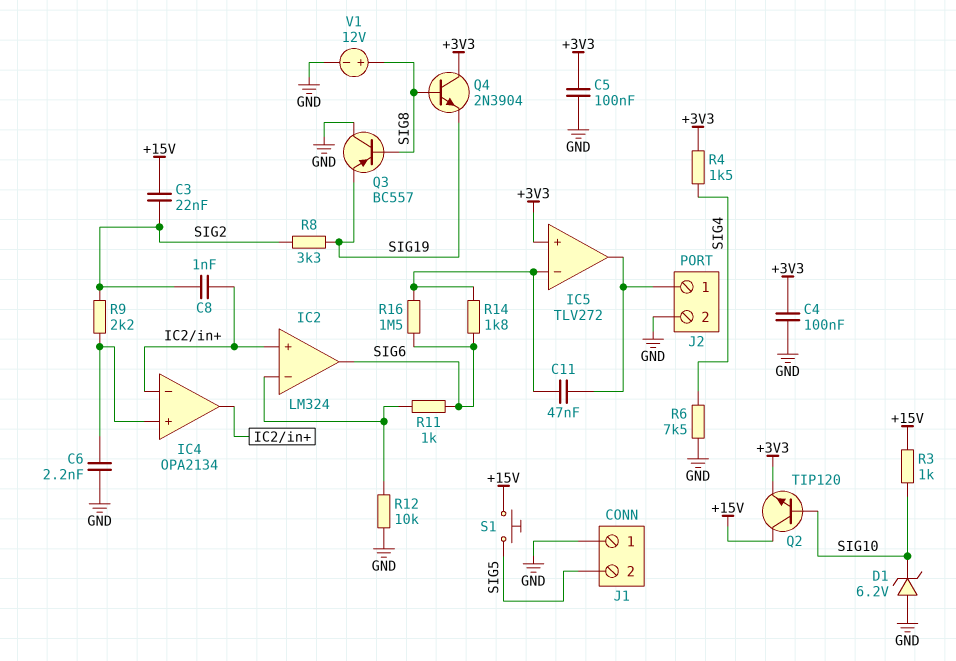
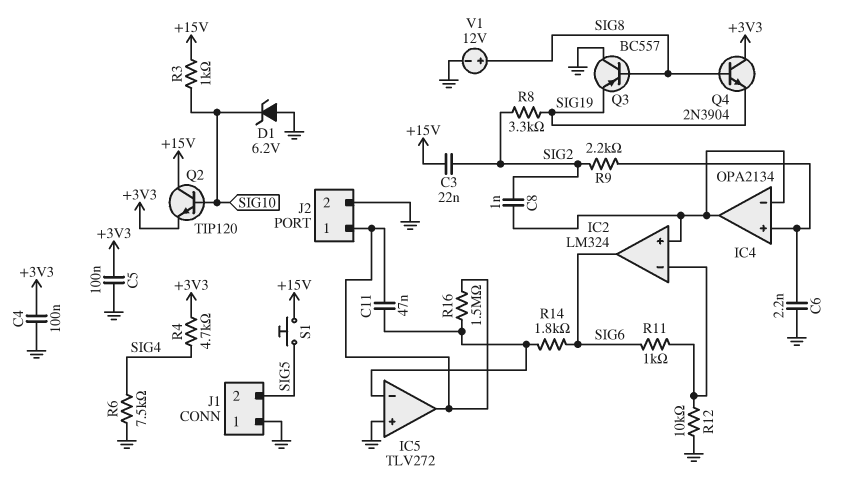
IC5 pin in+: +3V3 -> GND
R4: 1.5k (+3V3, SIG4) -> 4.7k (+3V3, SIG4)
R16: 1.5M (IC5/in-, SIG6) -> 1.5M (IC5/in-, IC5/out)

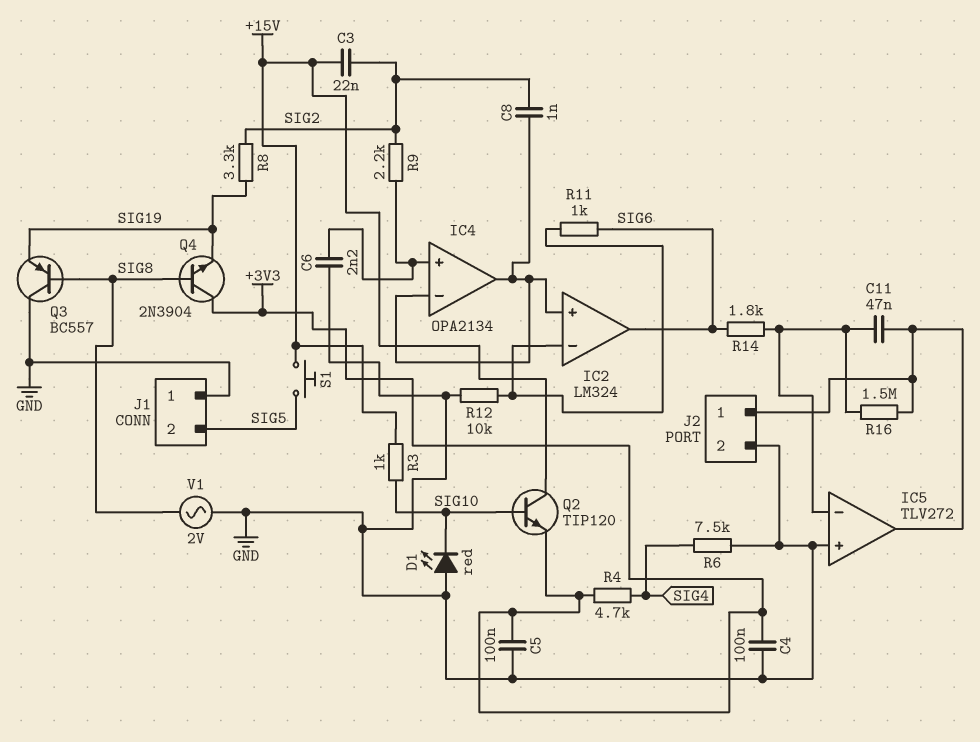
D1: zener 6.2V (A GND, K SIG10) -> LED red (A GND, K SIG10)
V1: 12V (plus SIG8, minus GND) -> AC 2V (GND, SIG8)

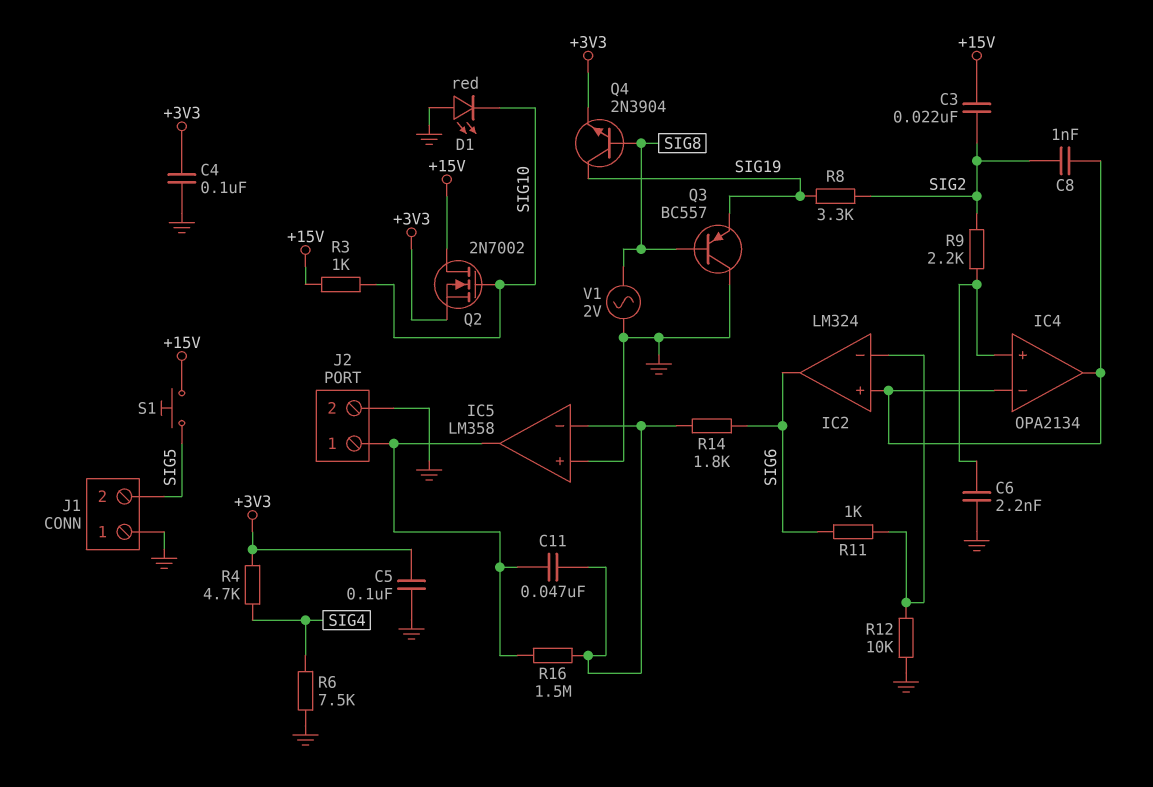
IC5: TLV272 -> LM358
Q2: NPN TIP120 (B SIG10, C +15V, E +3V3) -> NMOS 2N7002 (G SIG10, D +15V, S +3V3)
Q4: NPN 2N3904 (B SIG8, C +3V3, E SIG19) -> NPN 2N3904 (B SIG8, C SIG19, E +3V3)

